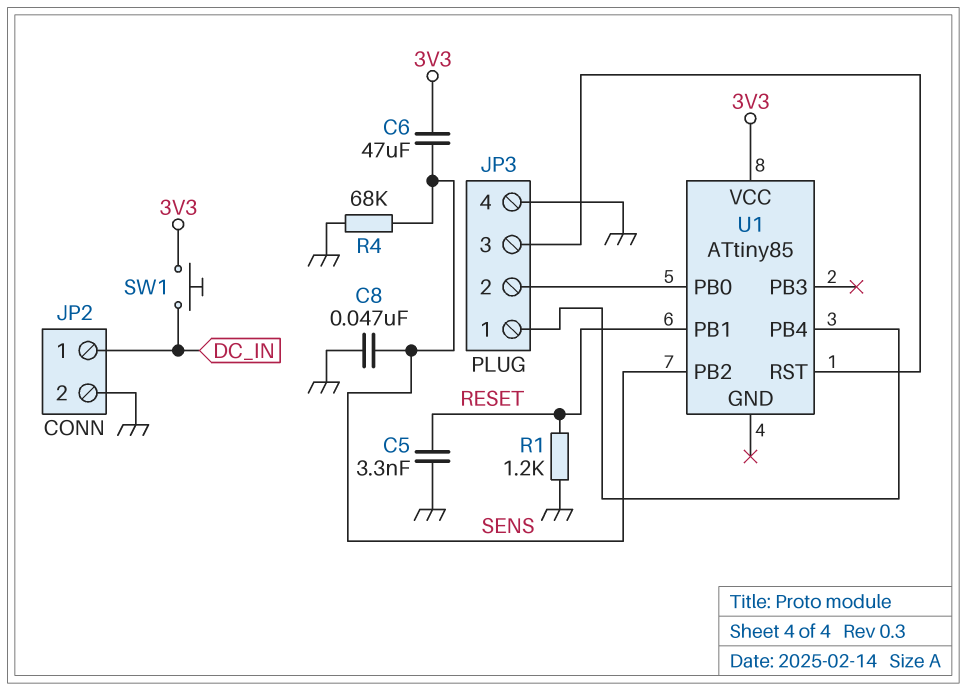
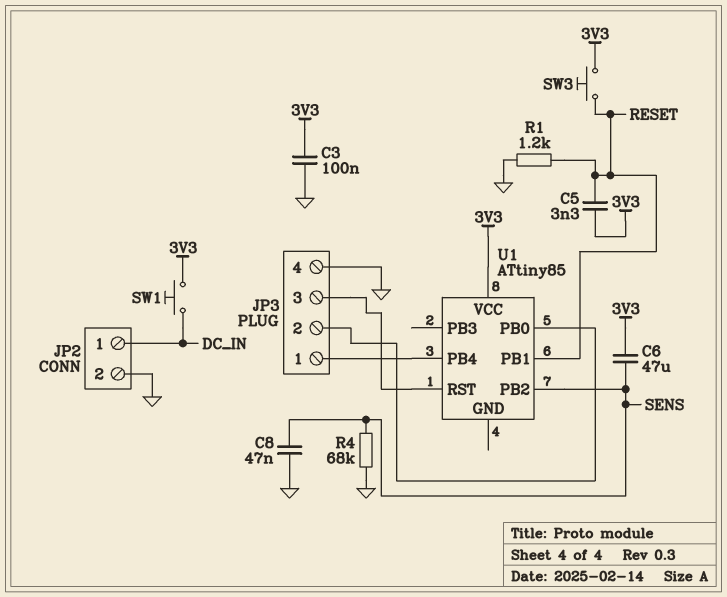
C3: none -> 100nF (3V3, GND)
C5: 3.3nF (GND, RESET) -> 3.3nF (3V3, RESET)
SW3: none -> button (3V3, RESET)

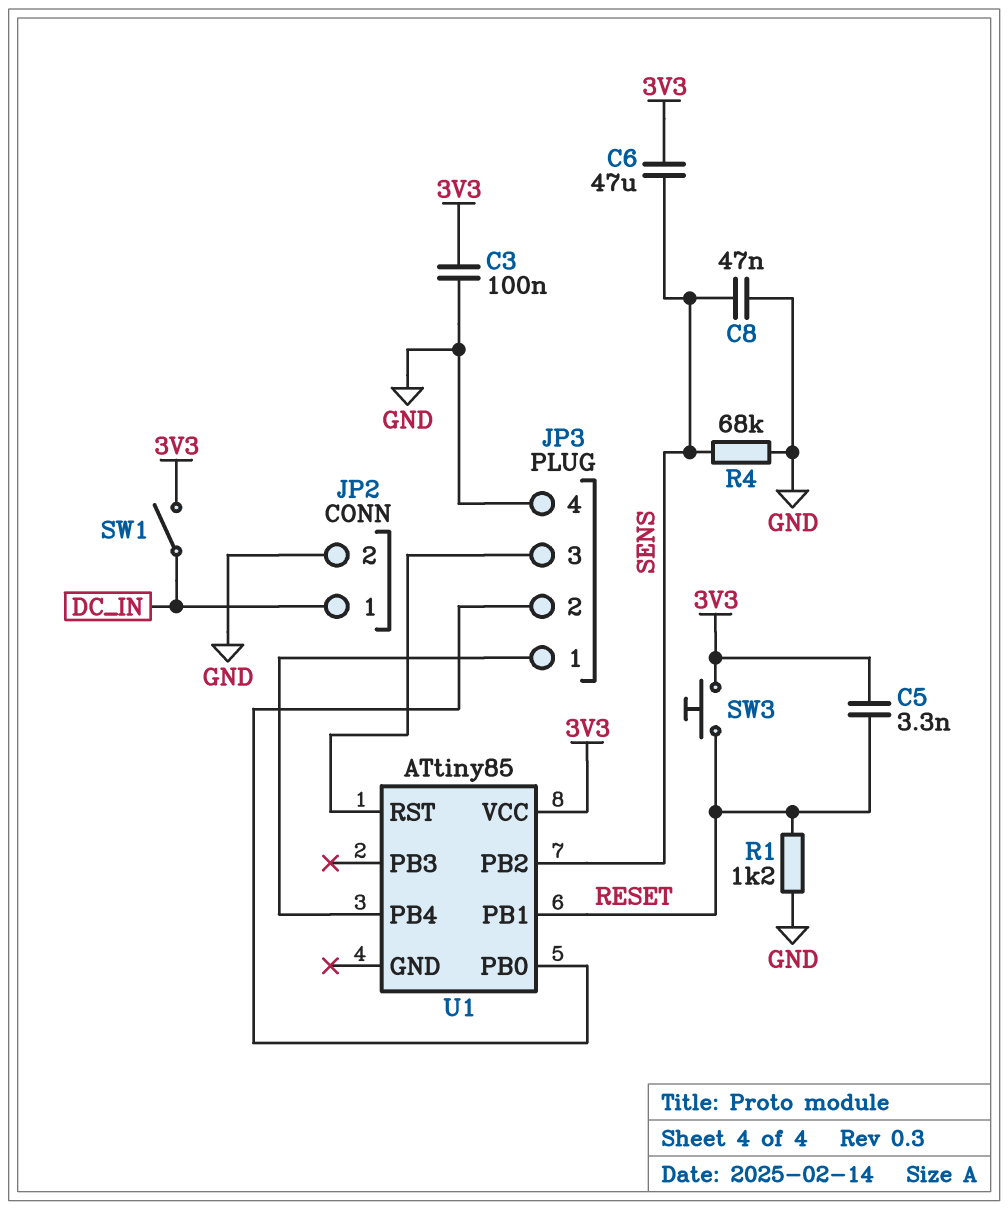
SW1: button (3V3, DC_IN) -> switch (3V3, DC_IN)

